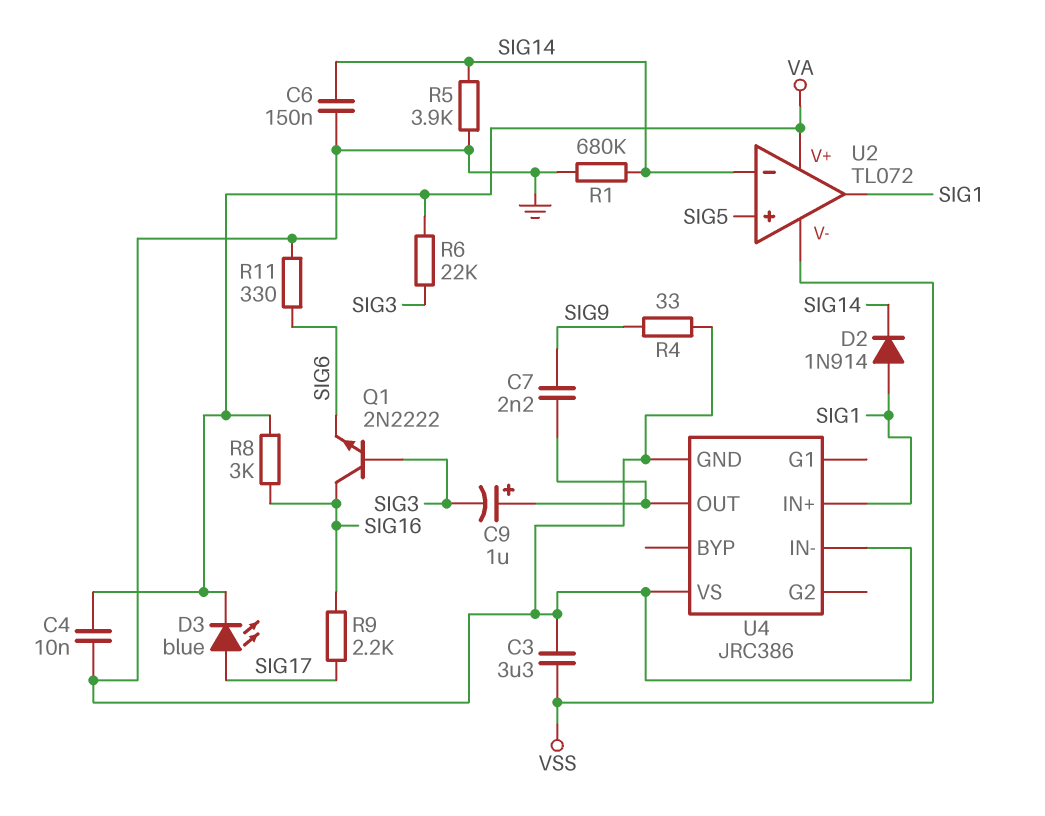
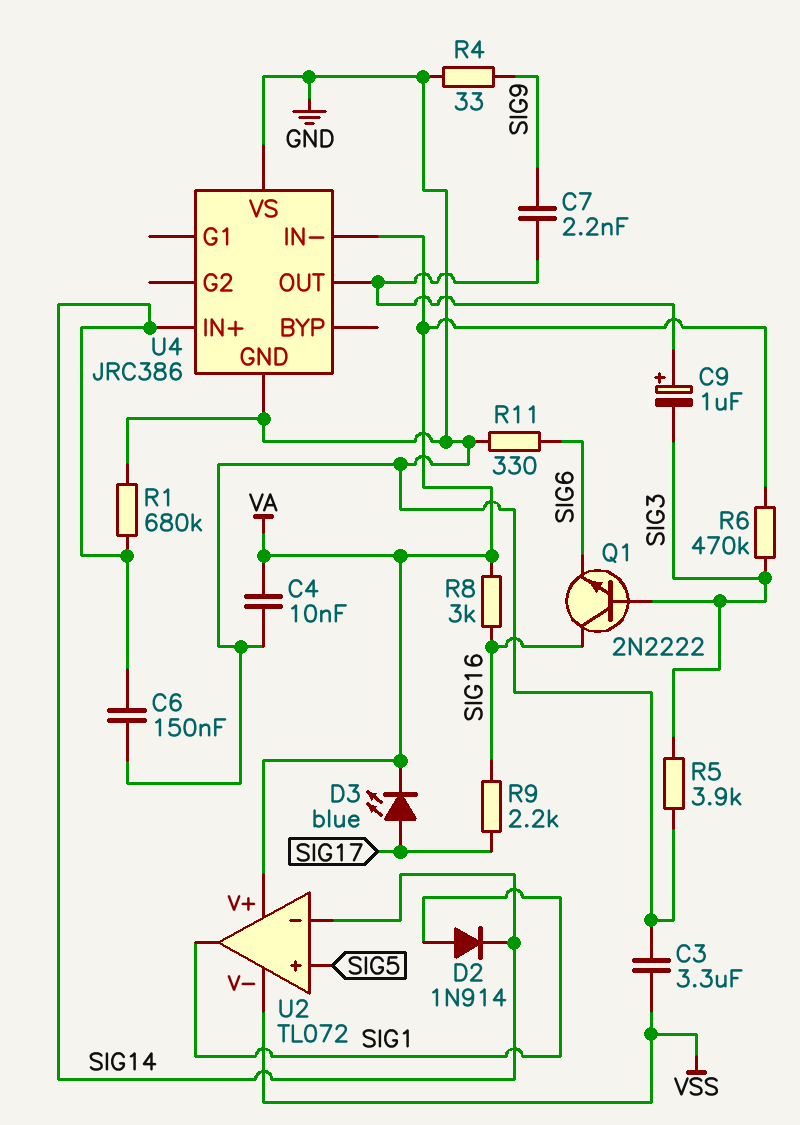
R5: 3.9k (GND, SIG14) -> 3.9k (GND, SIG3)
R6: 22k (SIG3, VA) -> 470k (SIG3, VA)
U4 pin IN+: SIG1 -> SIG14
U4 pin IN-: GND -> VA

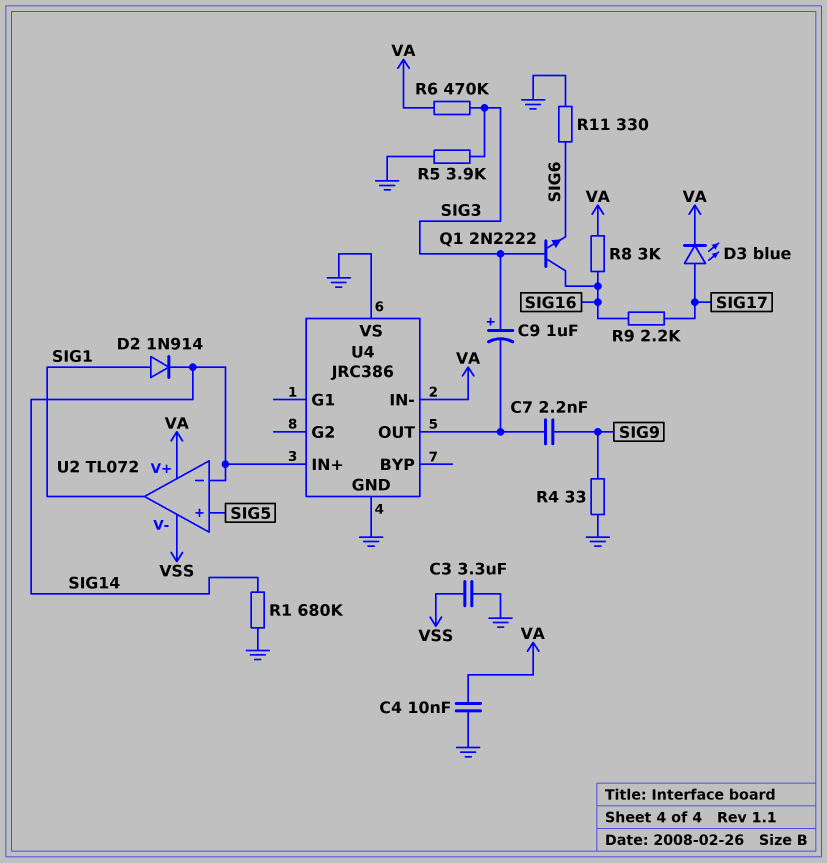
C6: 150nF (GND, SIG14) -> none
C9: 1uF (plus U4/OUT, minus SIG3) -> 1uF (plus SIG3, minus U4/OUT)

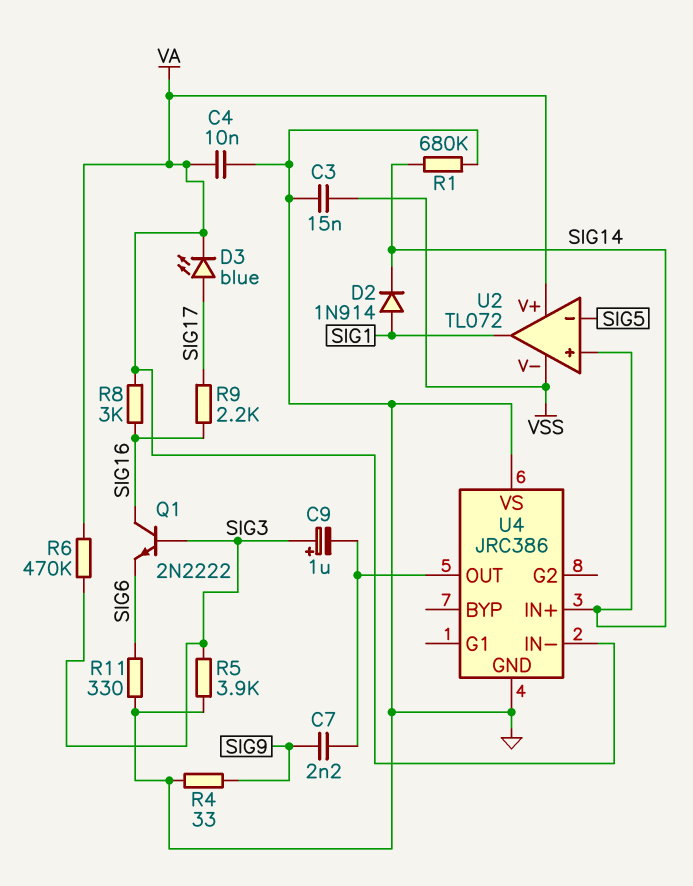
C3: 3.3uF (GND, VSS) -> 15nF (GND, VSS)
U2 pin in+: SIG5 -> SIG14
U2 pin in-: SIG14 -> SIG5

